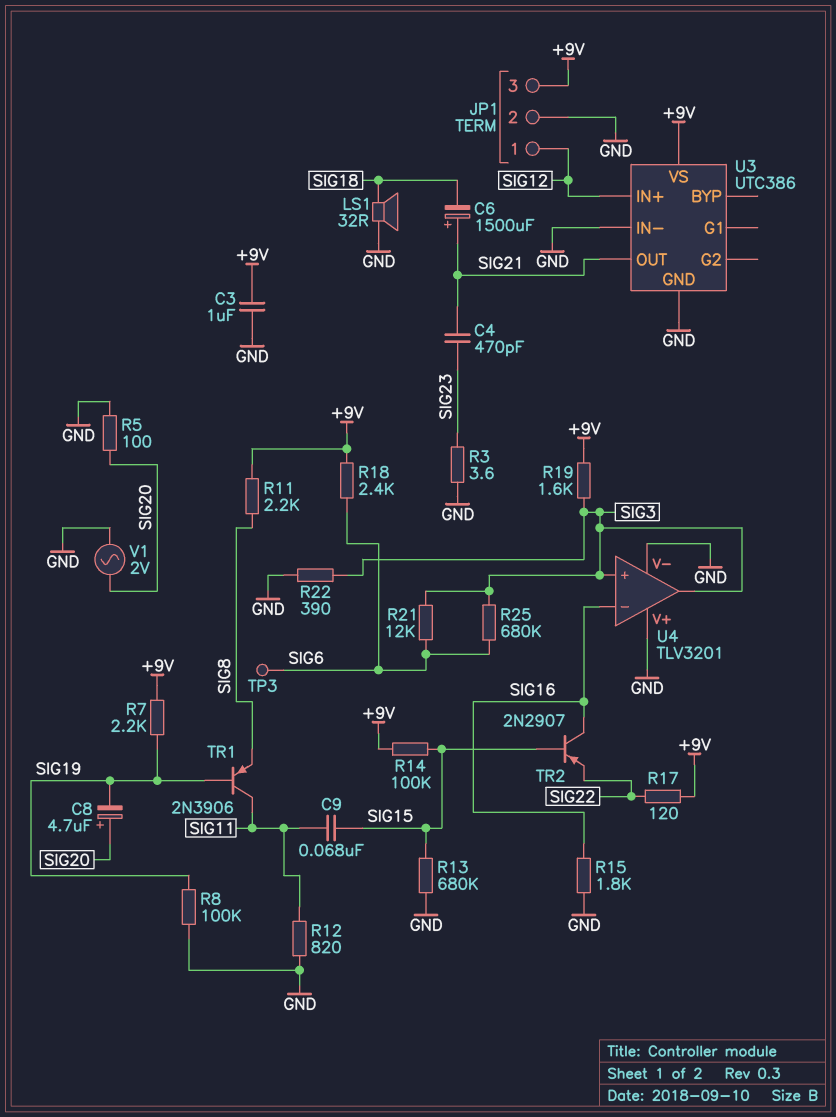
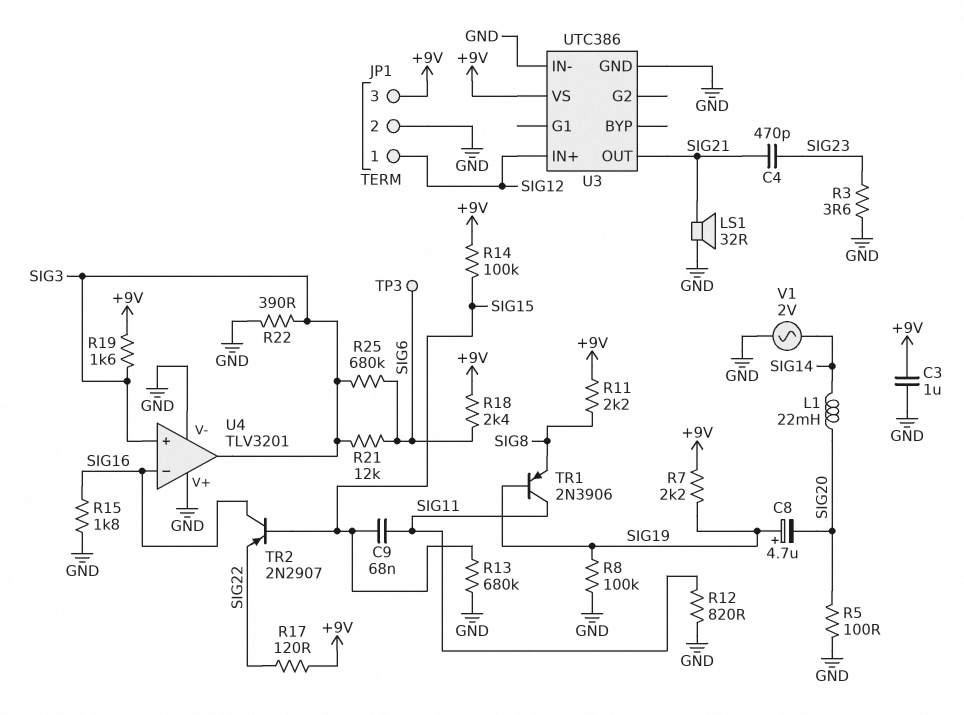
C6: 1500uF (plus SIG21, minus SIG18) -> none
C8: 4.7uF (plus SIG20, minus SIG19) -> 4.7uF (plus SIG19, minus SIG20)
L1: none -> 22mH (SIG14, SIG20)
LS1: speaker 32R (GND, SIG18) -> speaker 32R (GND, SIG21)
V1: AC 2V (GND, SIG20) -> AC 2V (GND, SIG14)

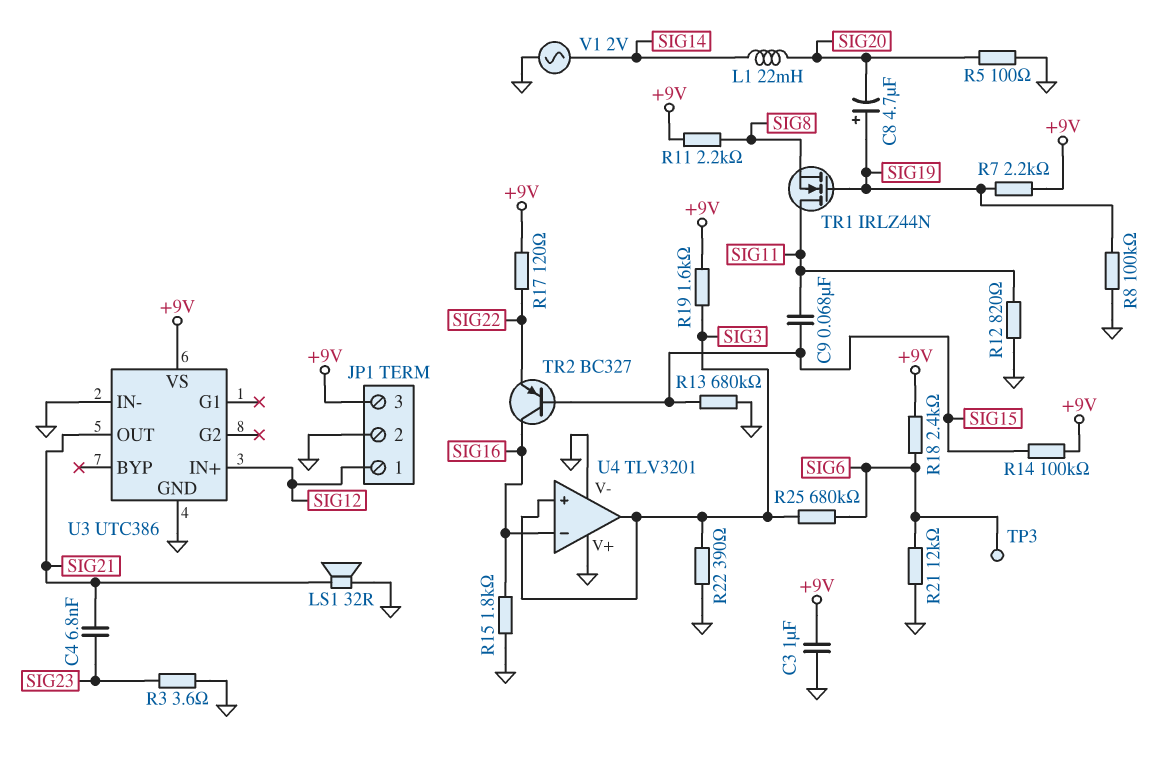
C4: 470pF (SIG21, SIG23) -> 6.8nF (SIG21, SIG23)
R21: 12k (SIG3, SIG6) -> 12k (GND, SIG6)
TR1: PNP 2N3906 (B SIG19, C SIG11, E SIG8) -> NMOS IRLZ44N (G SIG19, D SIG11, S SIG8)
TR2: PNP 2N2907 (B SIG15, C SIG16, E SIG22) -> PNP BC327 (B SIG15, C SIG16, E SIG22)

